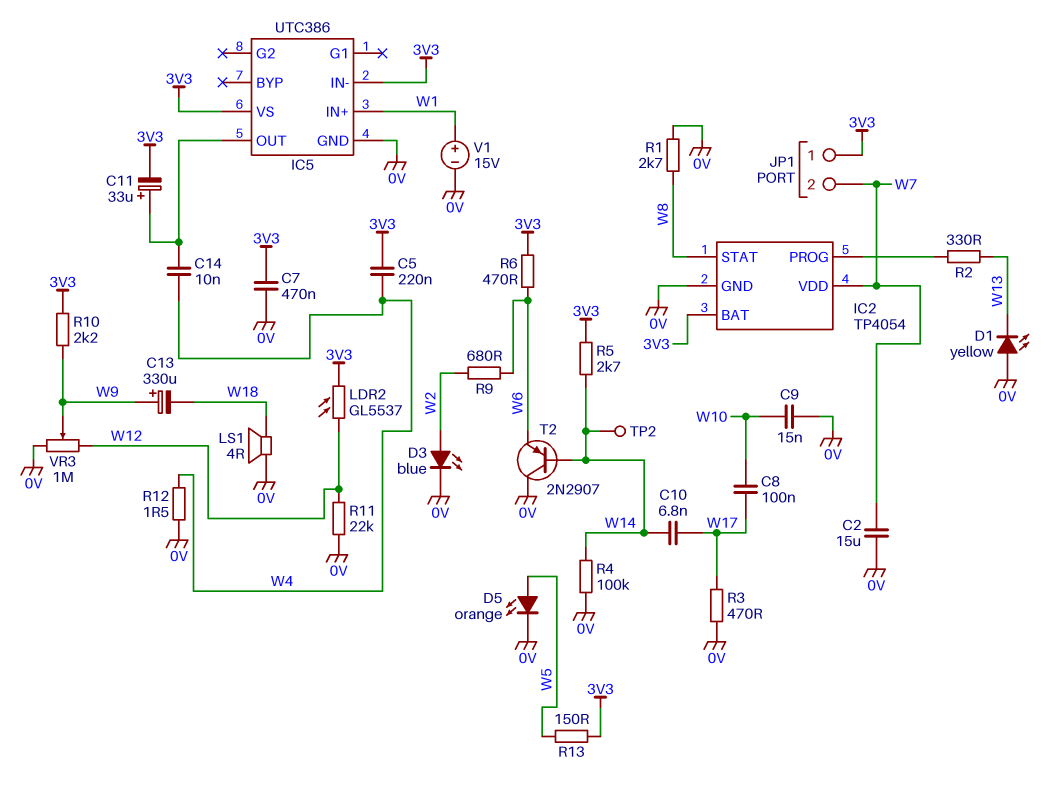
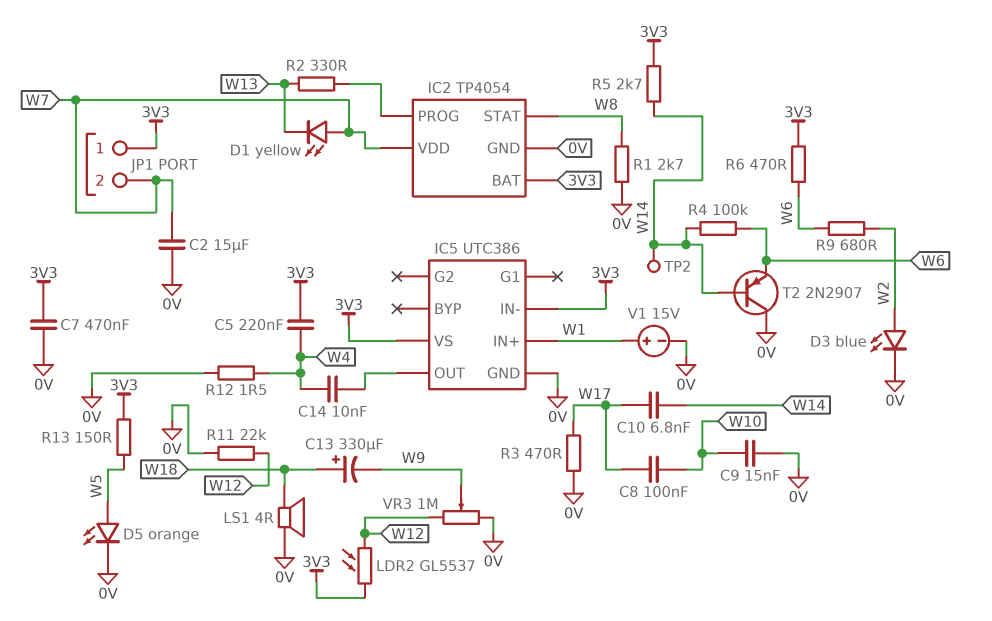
C11: 33uF (plus IC5/OUT, minus 3V3) -> none
C13: 330uF (plus W9, minus W18) -> 330uF (plus W18, minus W9)
D1: LED yellow (A 0V, K W13) -> LED yellow (A W7, K W13)
R4: 100k (0V, W14) -> 100k (W6, W14)
R10: 2.2k (3V3, W9) -> none

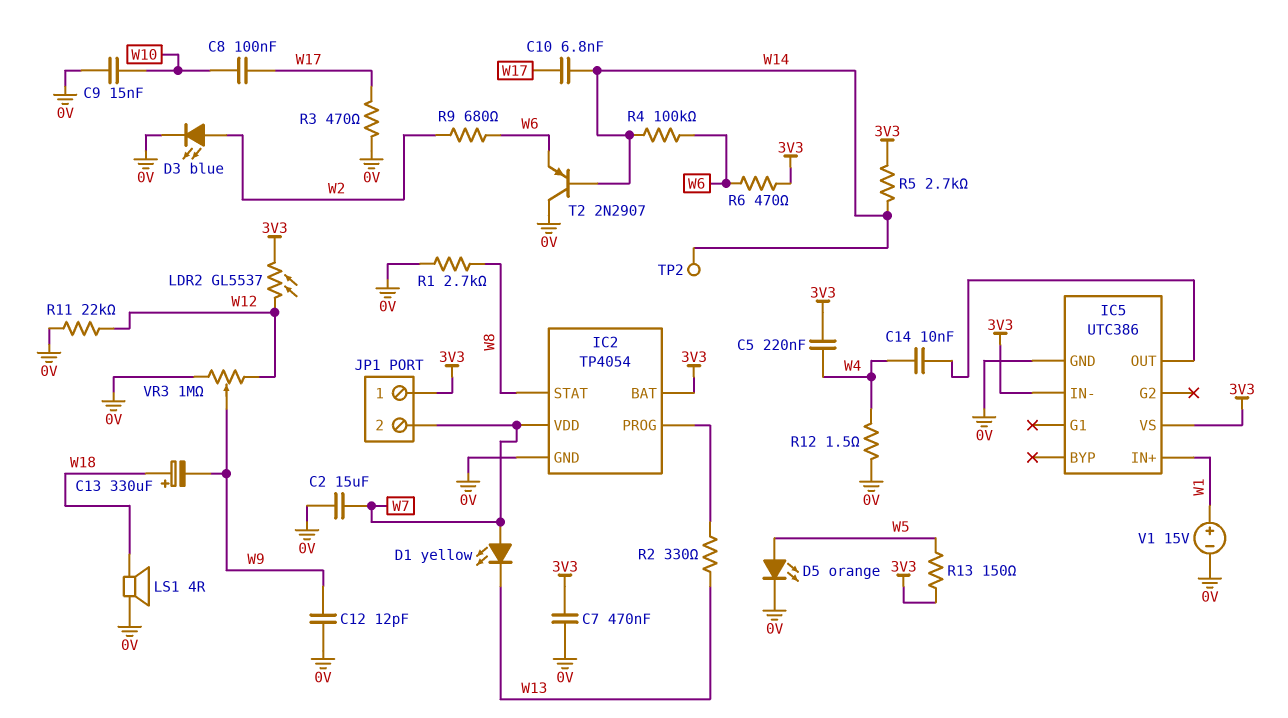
C12: none -> 12pF (0V, W9)

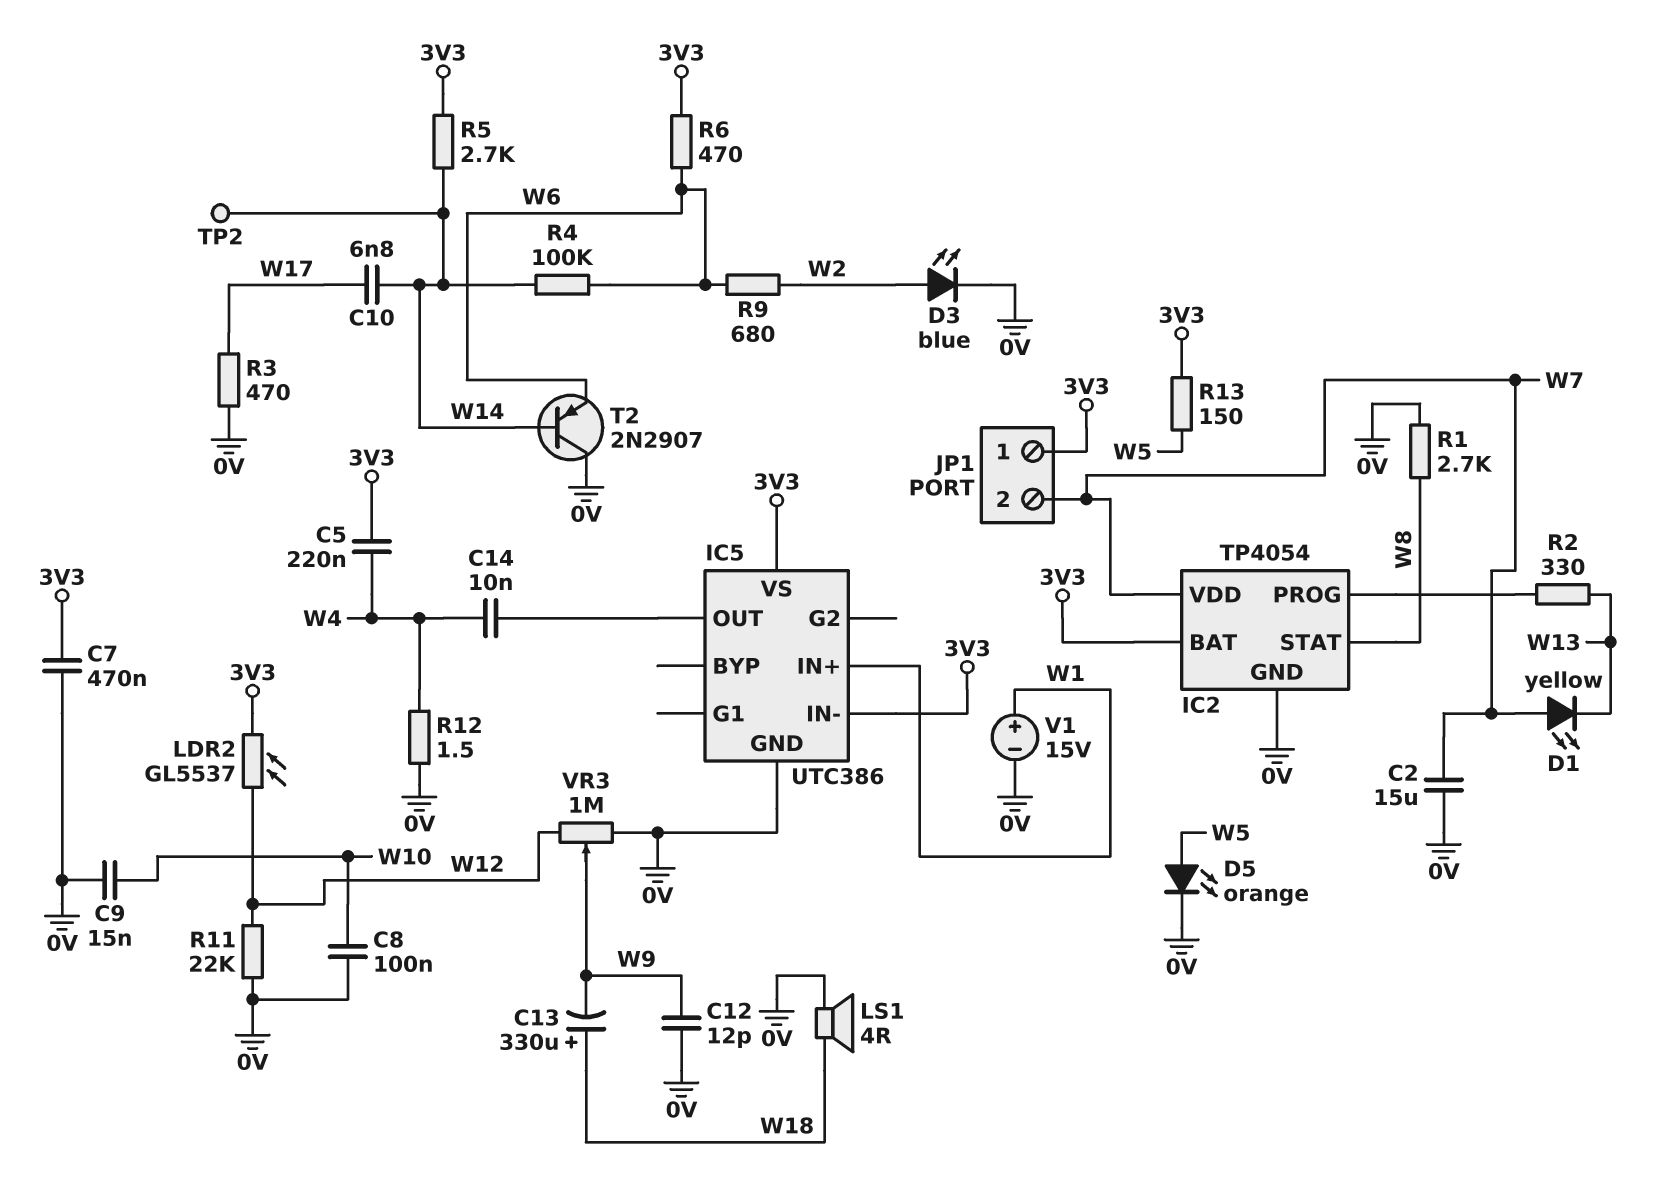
C8: 100nF (W10, W17) -> 100nF (0V, W10)

